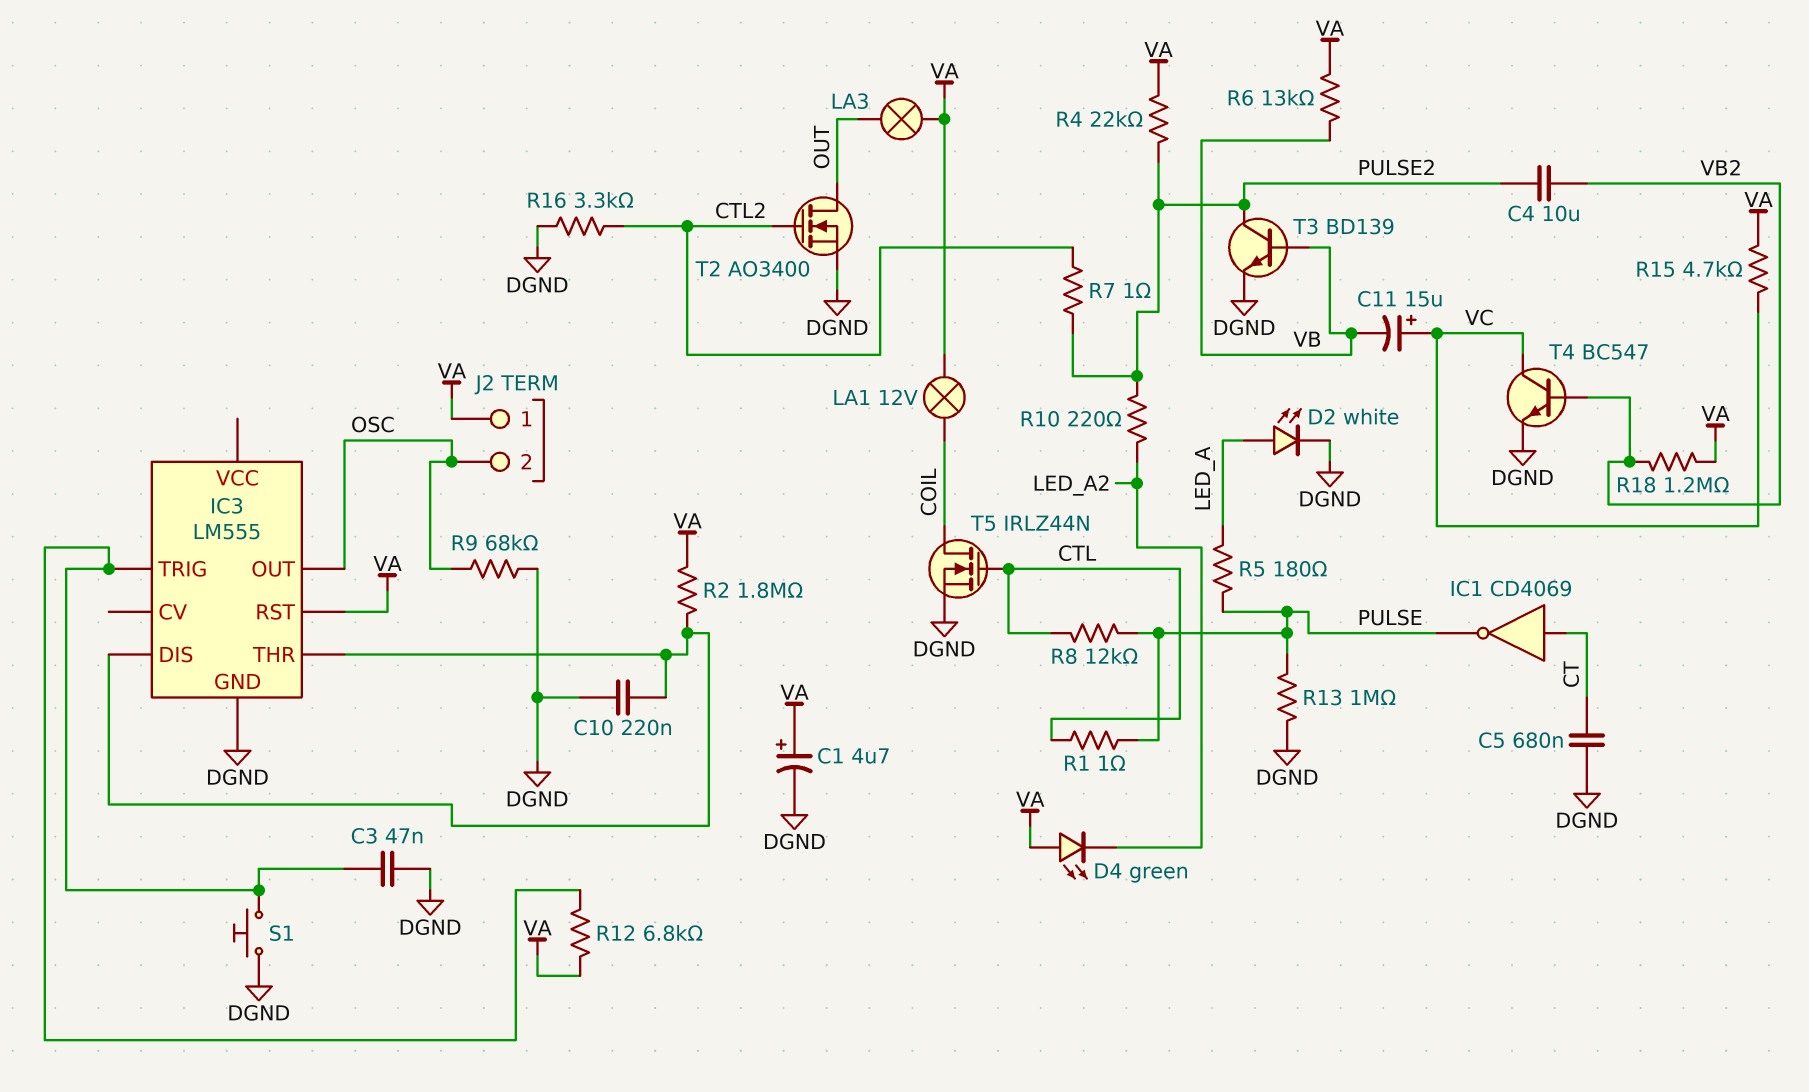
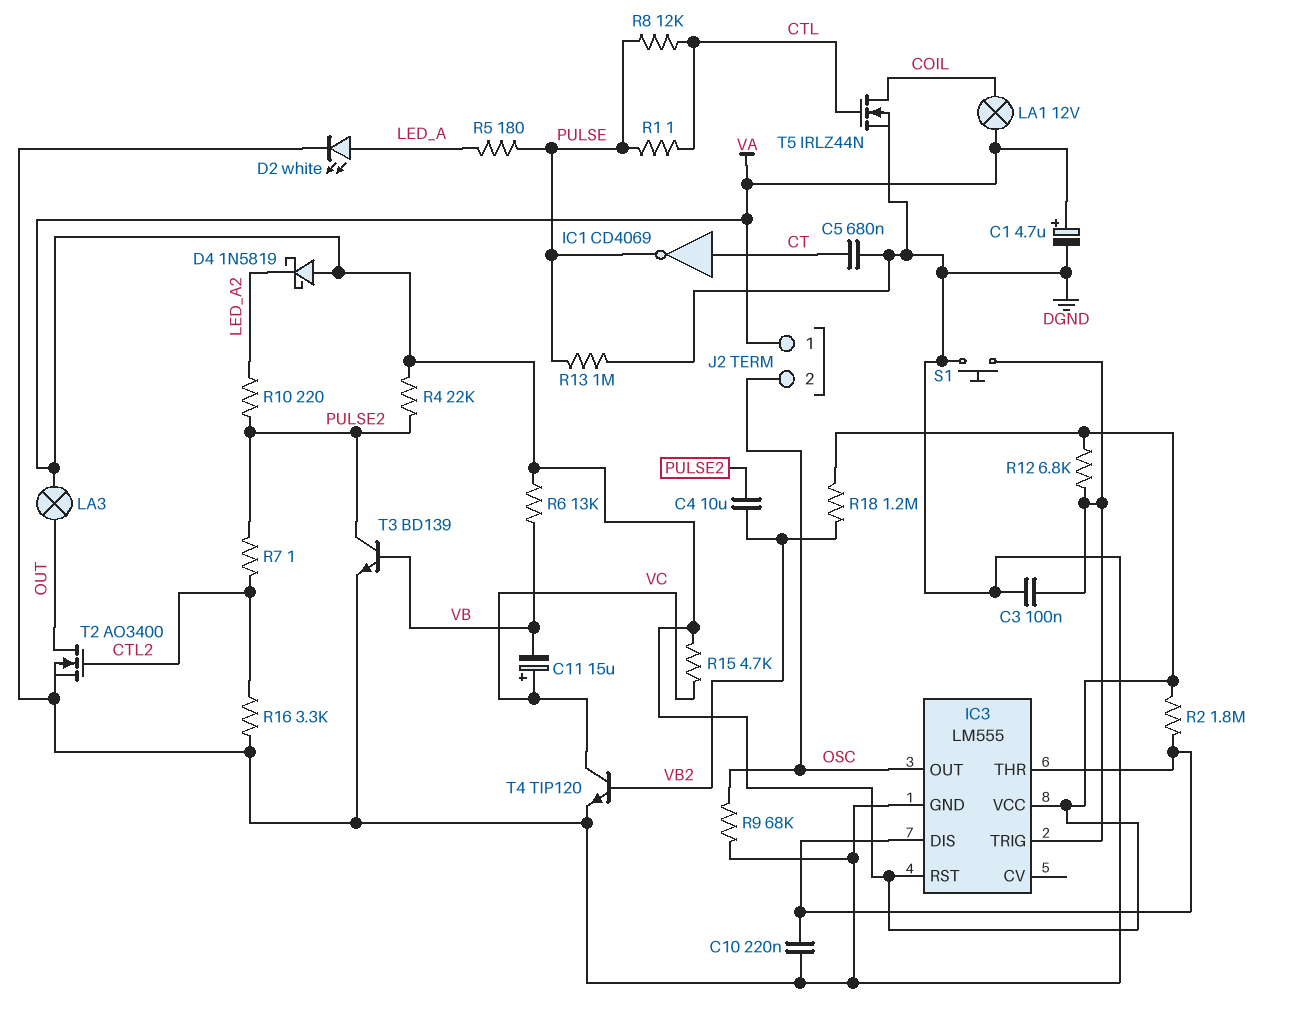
C3: 47nF (DGND, IC3/TRIG) -> 100nF (DGND, IC3/TRIG)
D4: LED green (A VA, K LED_A2) -> schottky 1N5819 (A VA, K LED_A2)
IC3 pin VCC: none -> VA
T4: NPN BC547 (B VB2, C VC, E DGND) -> NPN TIP120 (B VB2, C VC, E DGND)

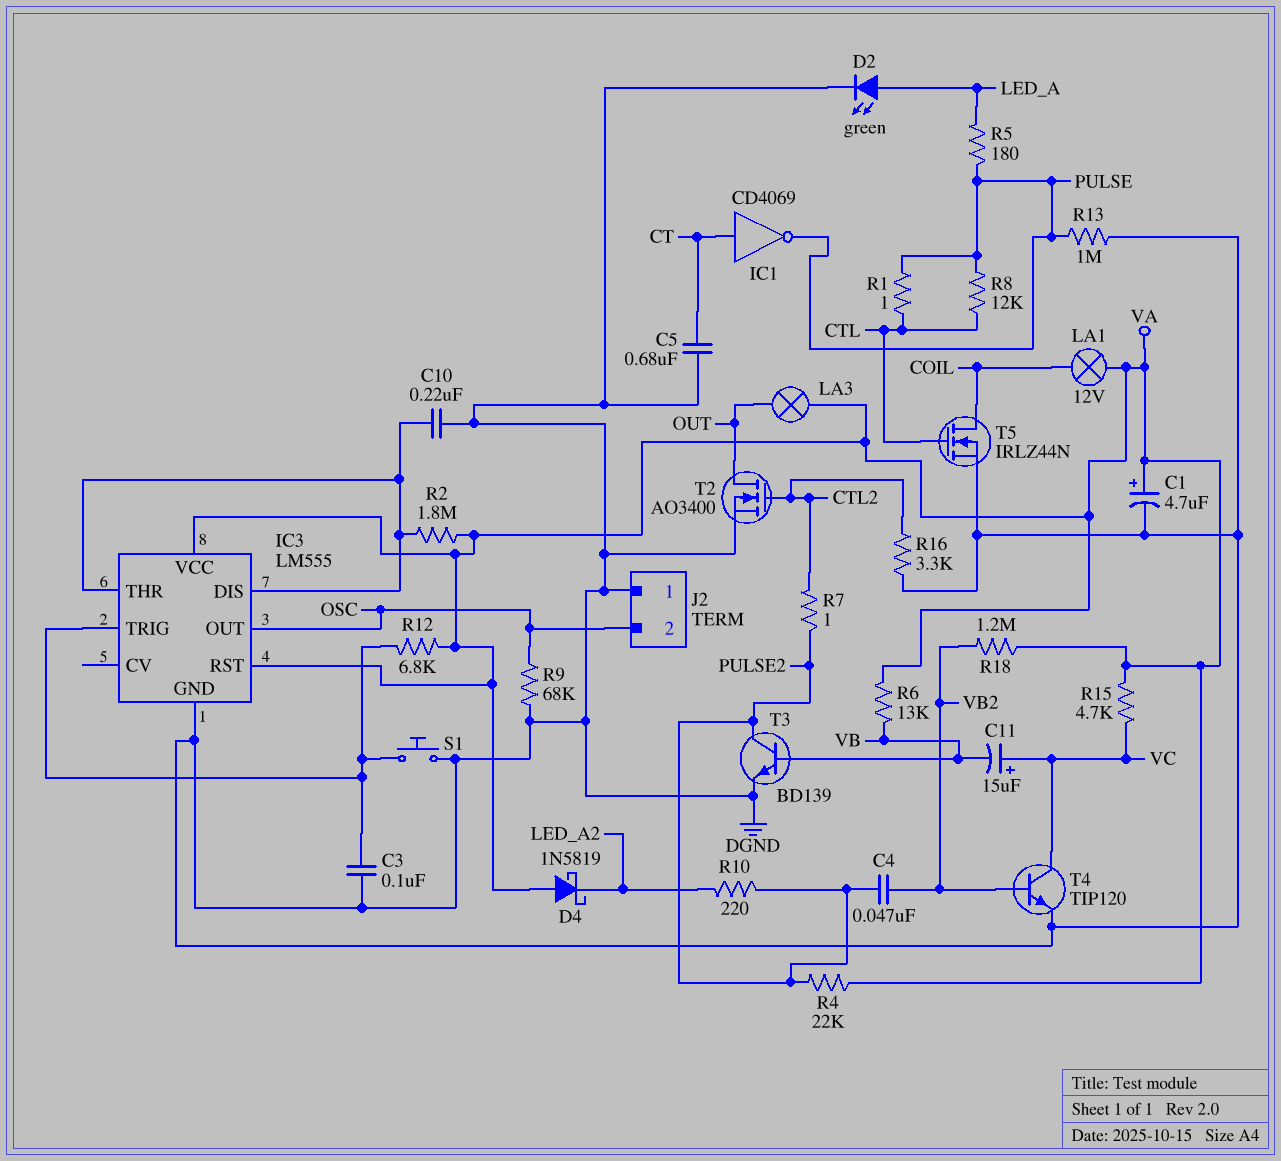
C4: 10uF (PULSE2, VB2) -> 47nF (PULSE2, VB2)
D2: LED white (A LED_A, K DGND) -> LED green (A LED_A, K DGND)
J2 pin 1: VA -> DGND

